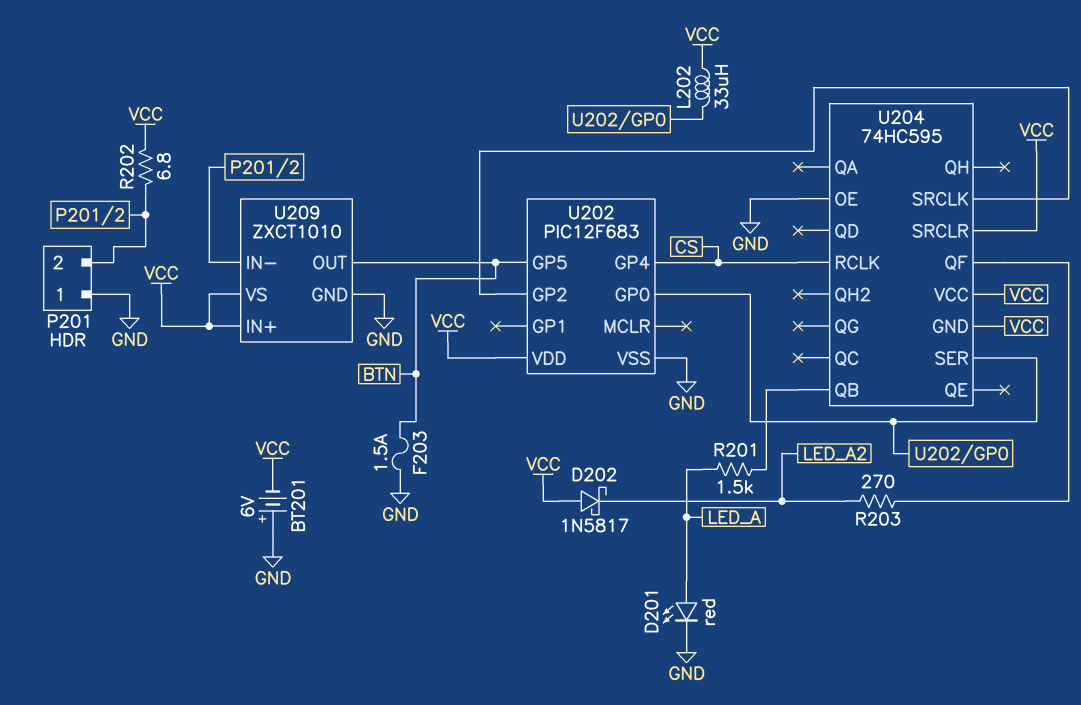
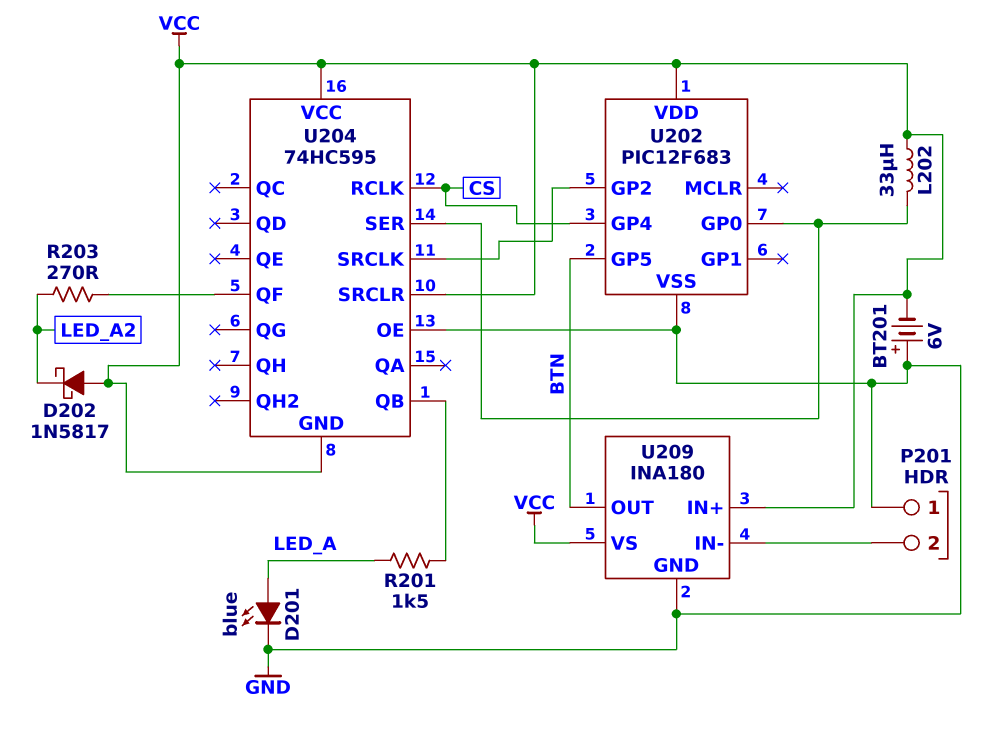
D201: LED red (A LED_A, K GND) -> LED blue (A LED_A, K GND)
F203: 1.5A (BTN, GND) -> none
R202: 6.8 (P201/2, VCC) -> none
U209: ZXCT1010 -> INA180

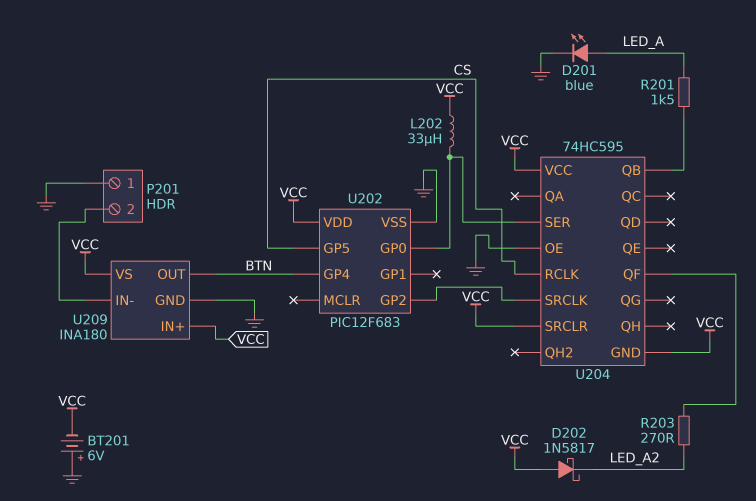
U202 pin GP4: CS -> BTN
U202 pin GP5: BTN -> CS

